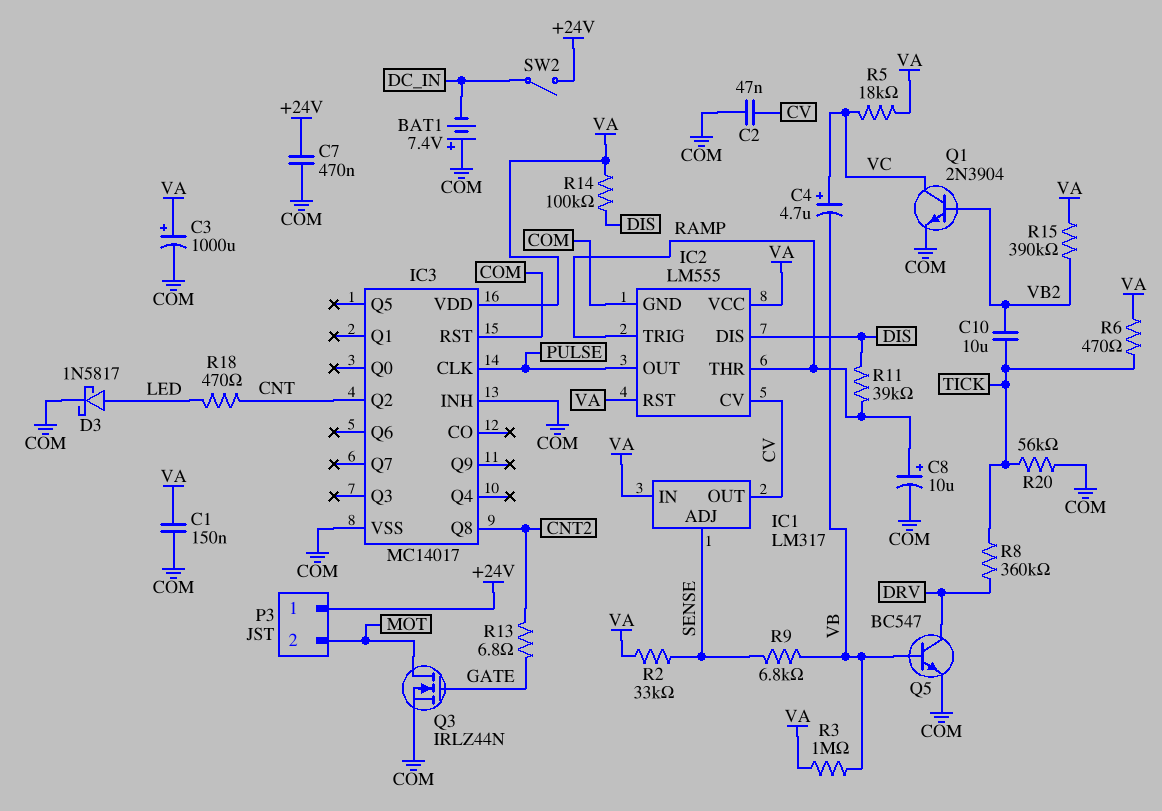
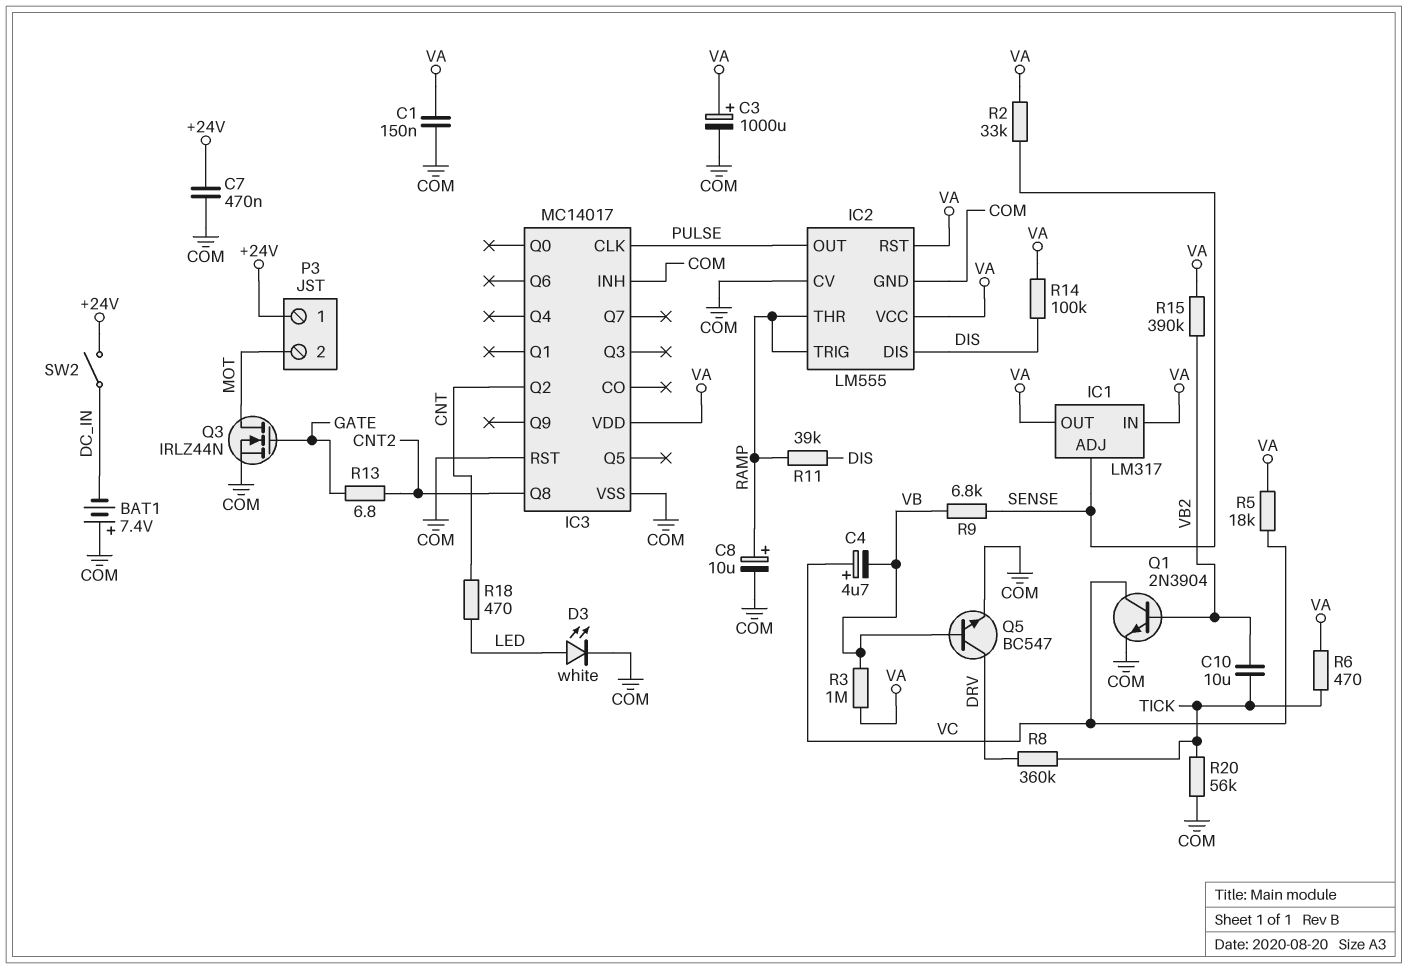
C2: 47nF (COM, CV) -> none
D3: schottky 1N5817 (A LED, K COM) -> LED white (A LED, K COM)
IC1 pin OUT: CV -> VA
IC2 pin CV: CV -> COM

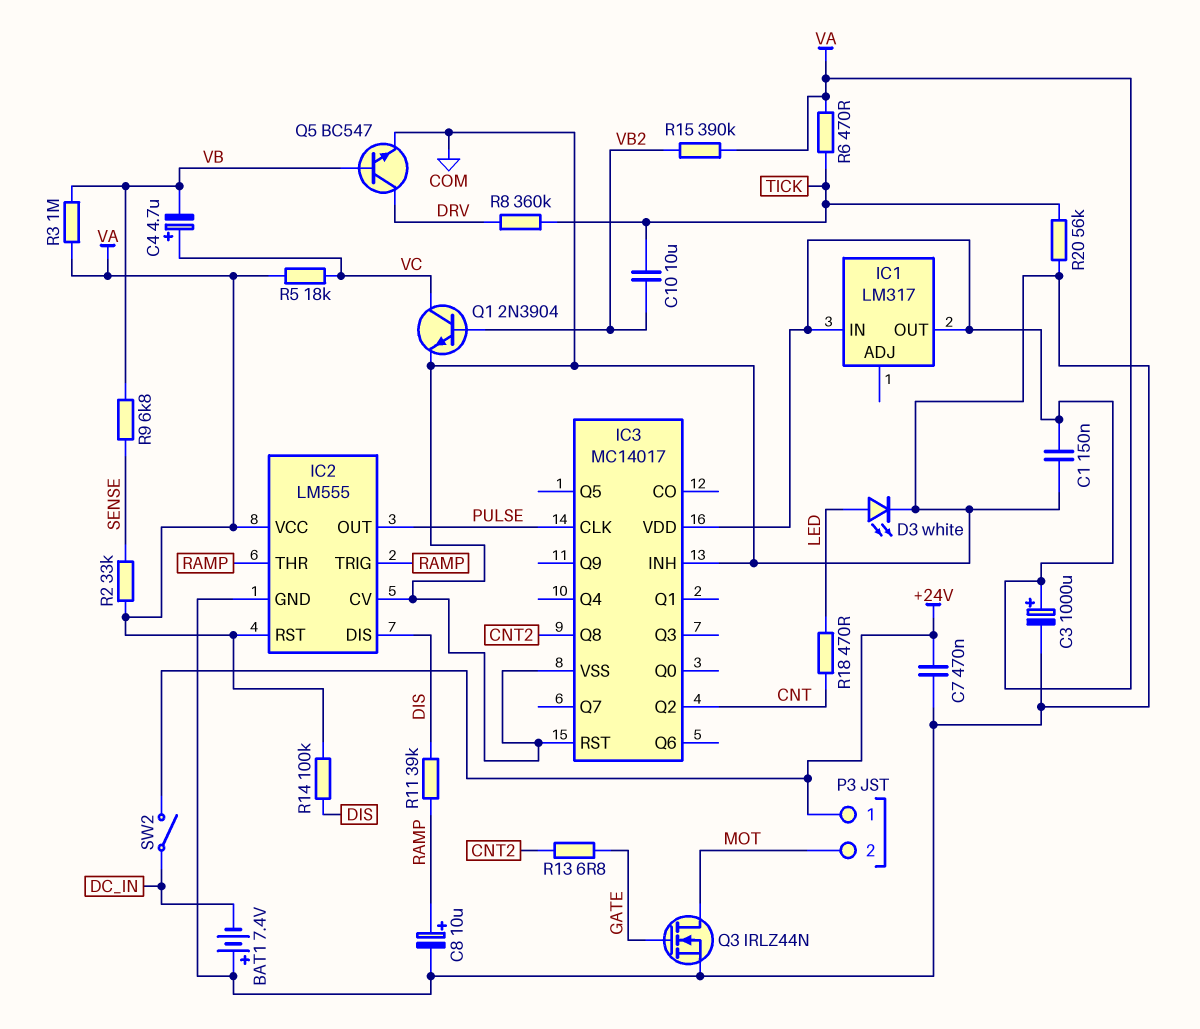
IC1 pin ADJ: SENSE -> none

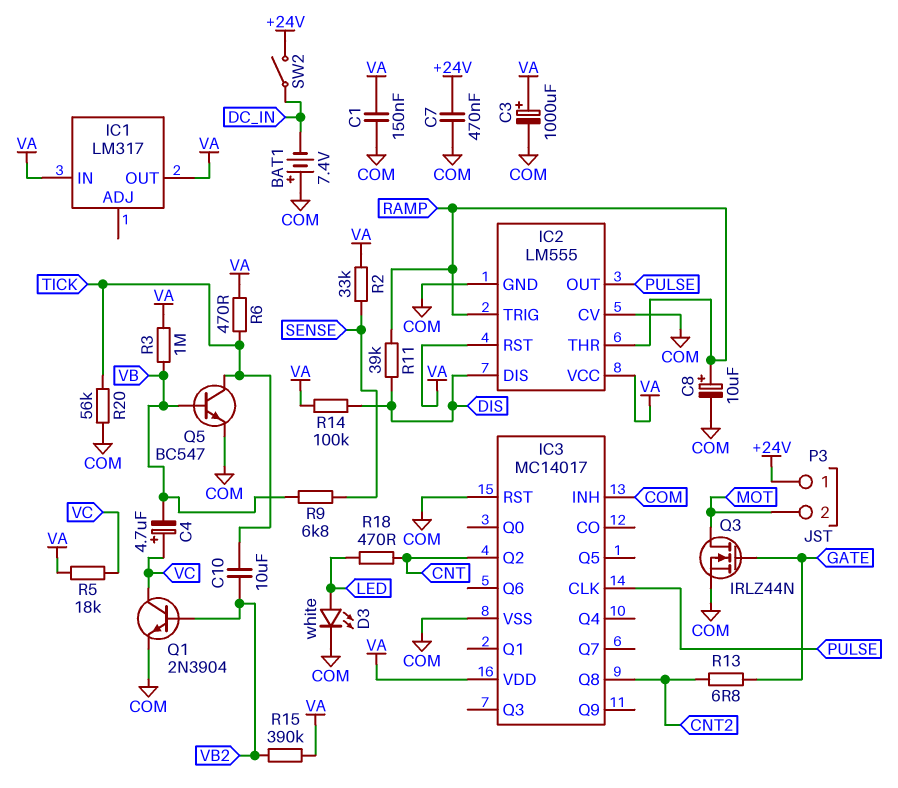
Q5: NPN BC547 (B VB, C DRV, E COM) -> NPN BC547 (B VB, C TICK, E COM)
R8: 360k (DRV, TICK) -> none

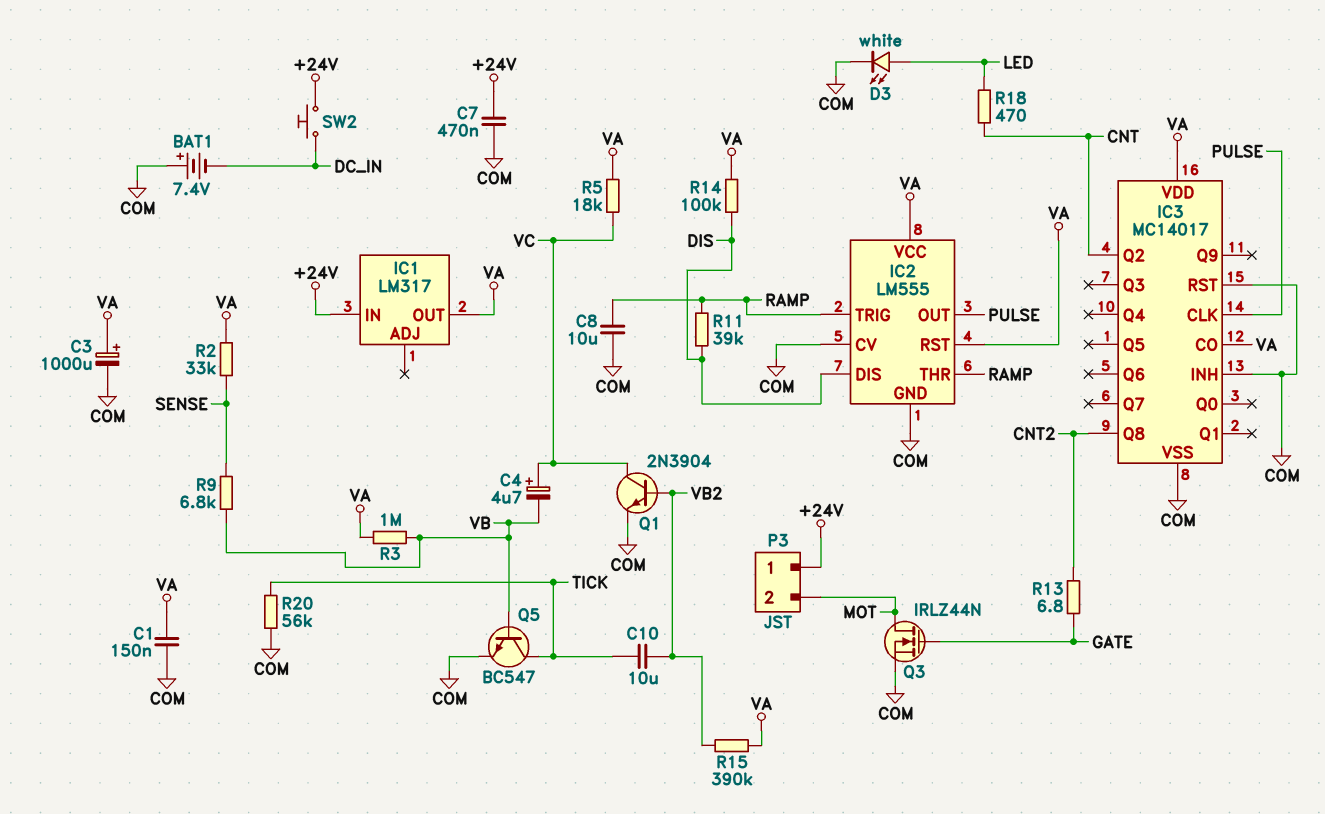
C8: 10uF (plus RAMP, minus COM) -> 10uF (COM, RAMP)
IC1 pin IN: VA -> +24V
IC3 pin CO: none -> VA
R6: 470 (TICK, VA) -> none
SW2: switch (+24V, DC_IN) -> button (+24V, DC_IN)

